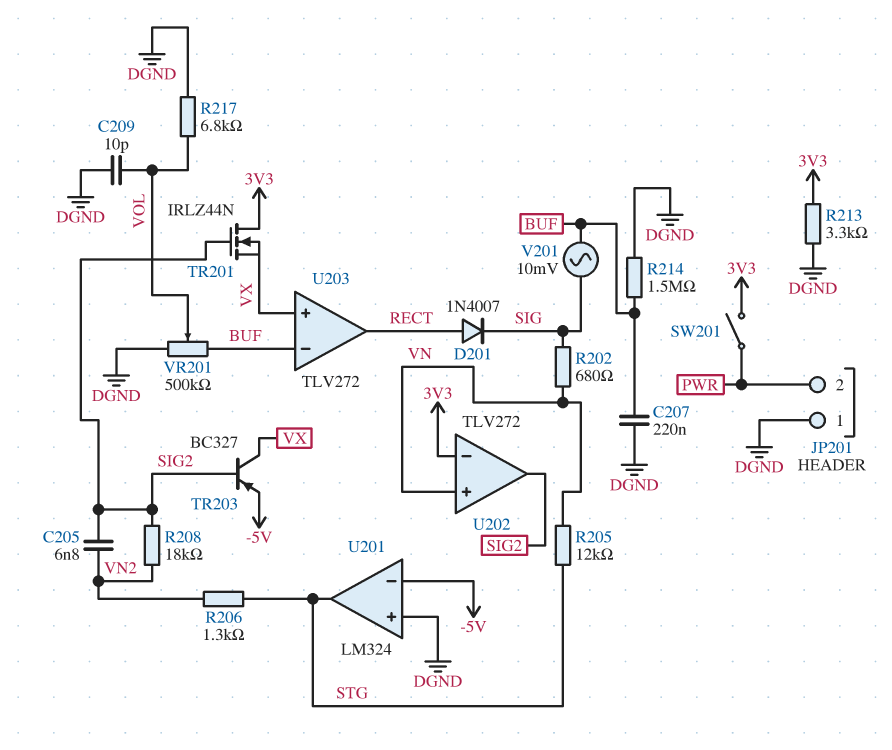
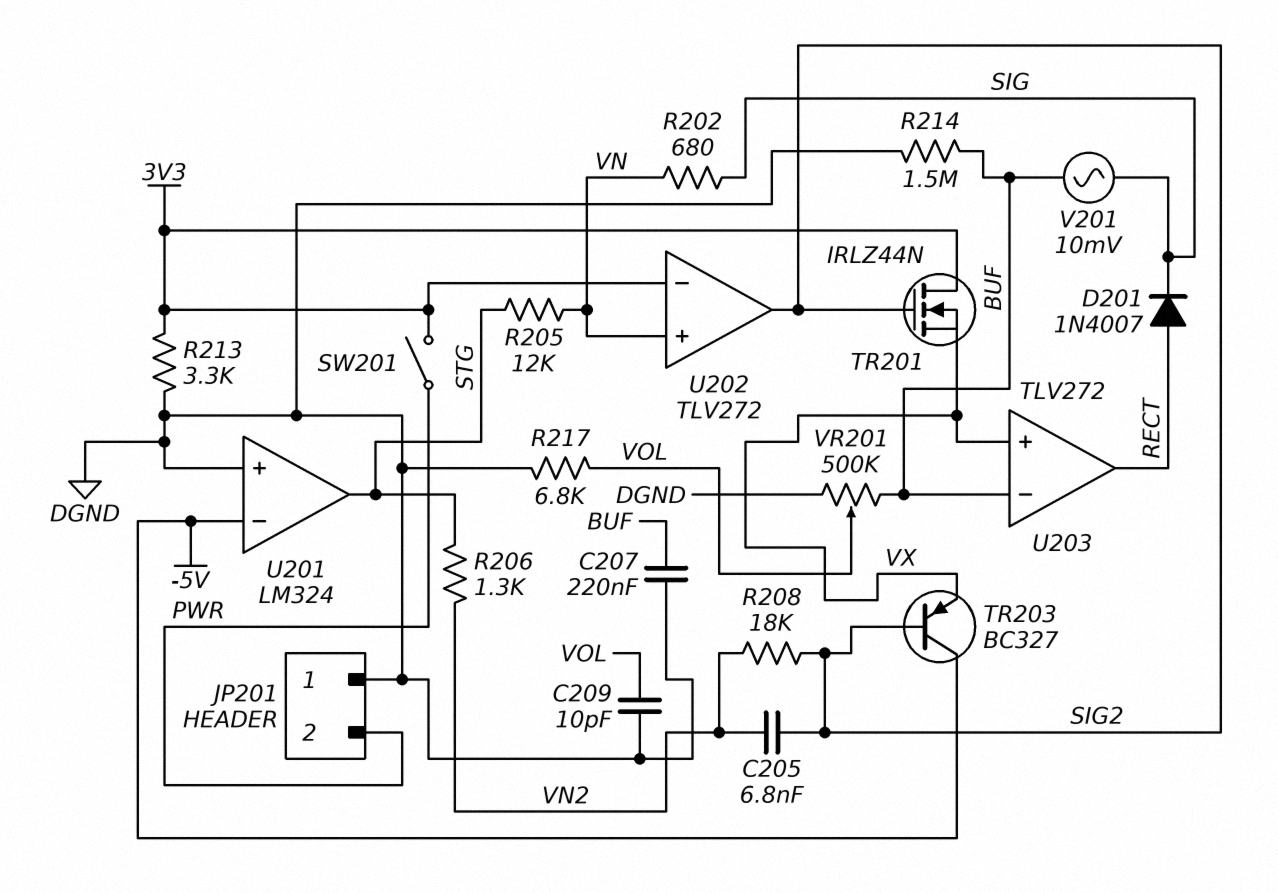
TR203: PNP BC327 (B SIG2, C VX, E -5V) -> PNP BC327 (B SIG2, C -5V, E VX)

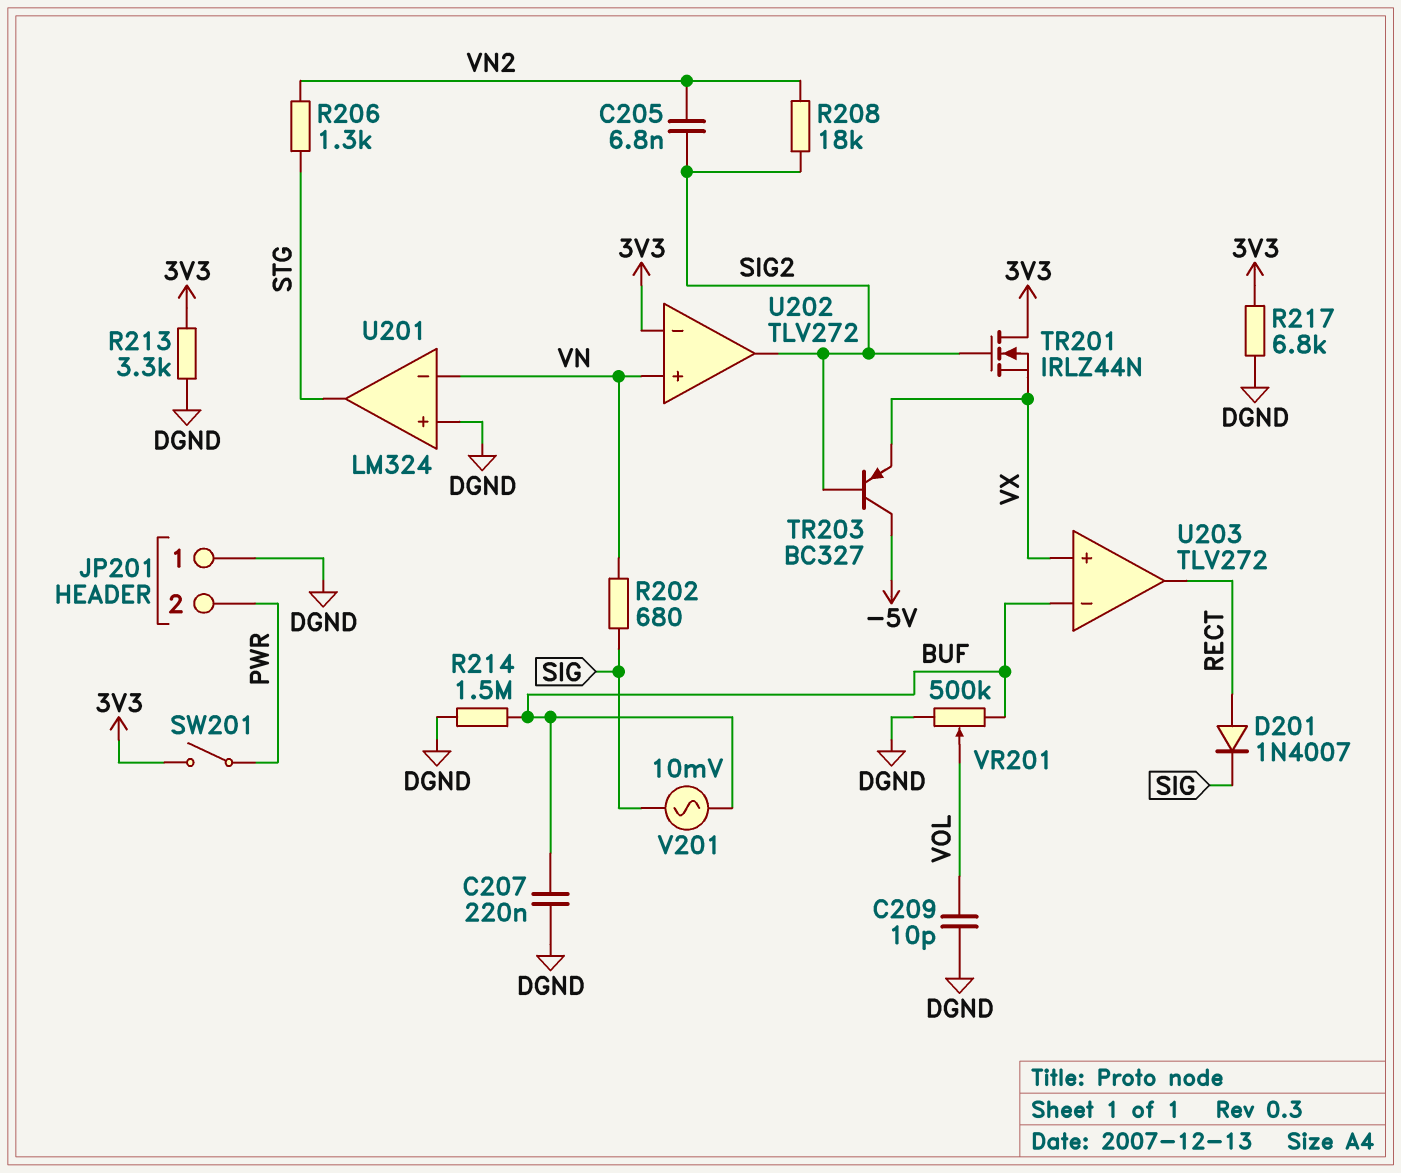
R205: 12k (STG, VN) -> none
R217: 6.8k (DGND, VOL) -> 6.8k (3V3, DGND)
U201 pin in-: -5V -> VN

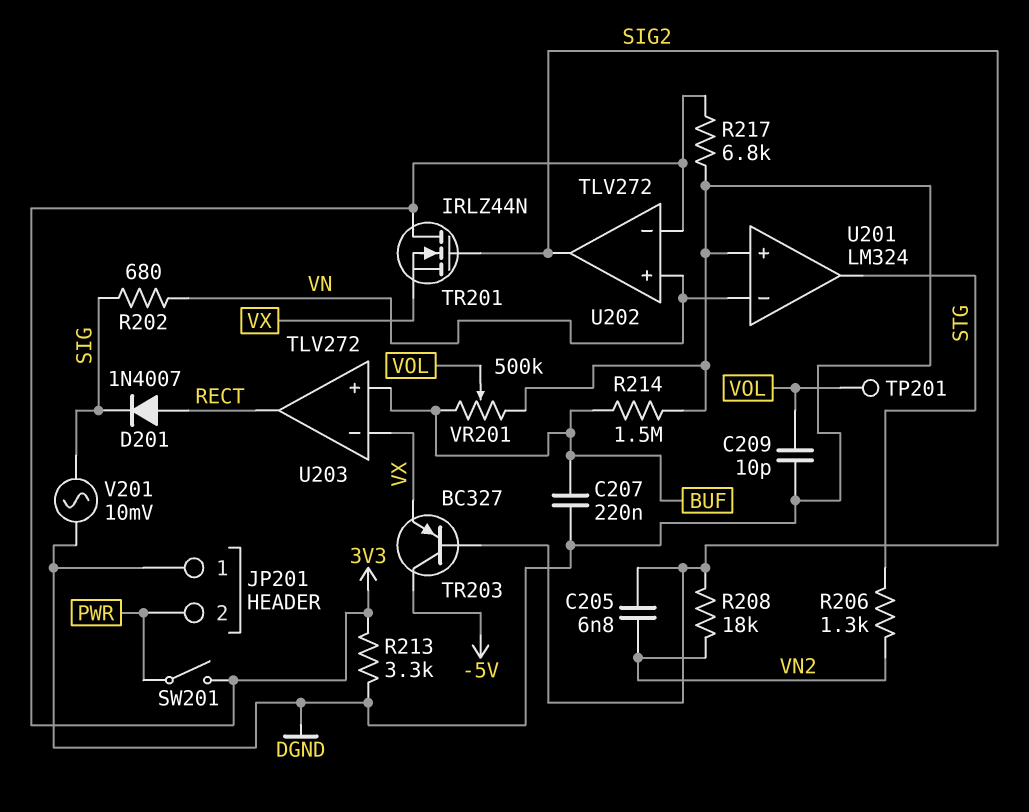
TP201: none -> test point (VOL)
U203 pin in+: VX -> BUF
U203 pin in-: BUF -> VX
V201: AC 10mV (BUF, SIG) -> AC 10mV (DGND, SIG)

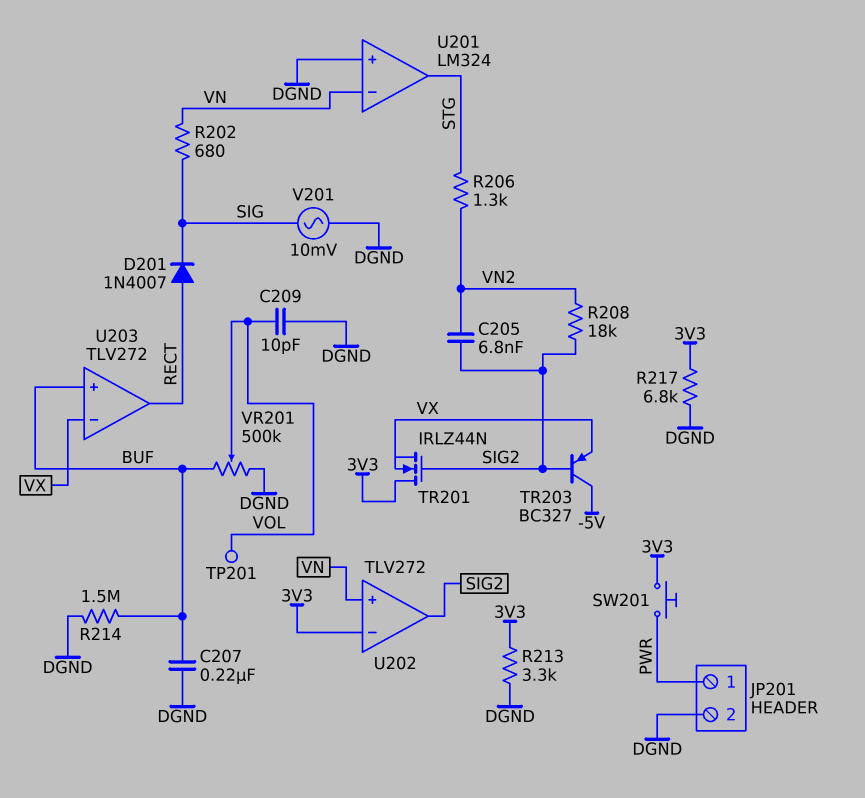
JP201 pin 1: DGND -> PWR
JP201 pin 2: PWR -> DGND
SW201: switch (3V3, PWR) -> button (3V3, PWR)

